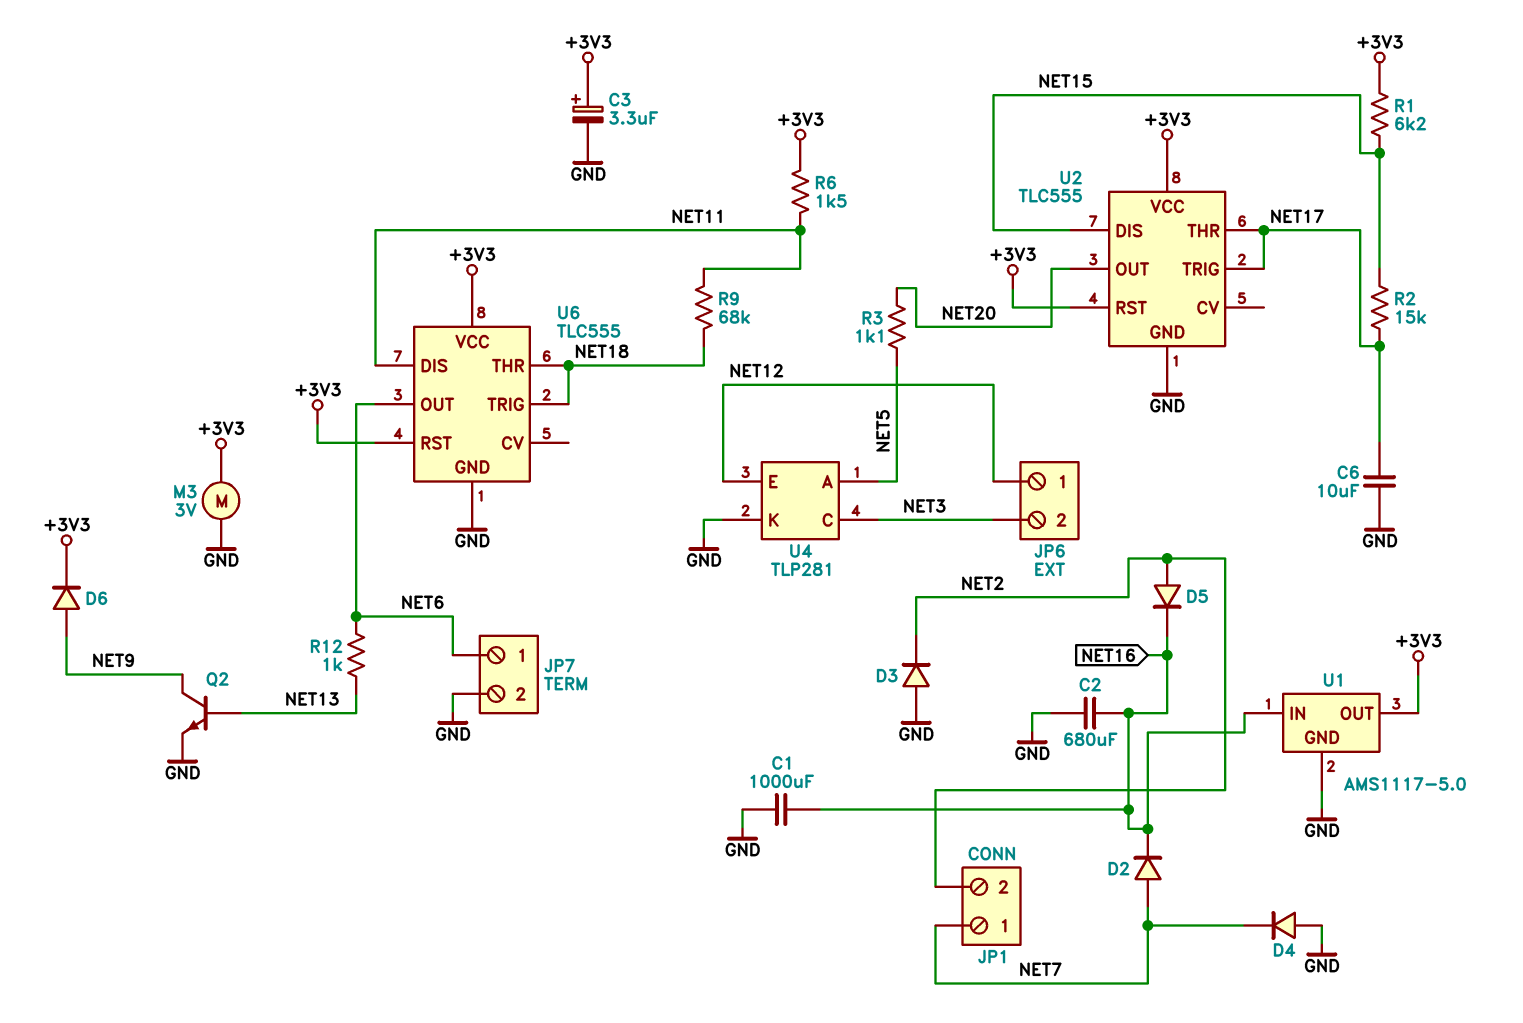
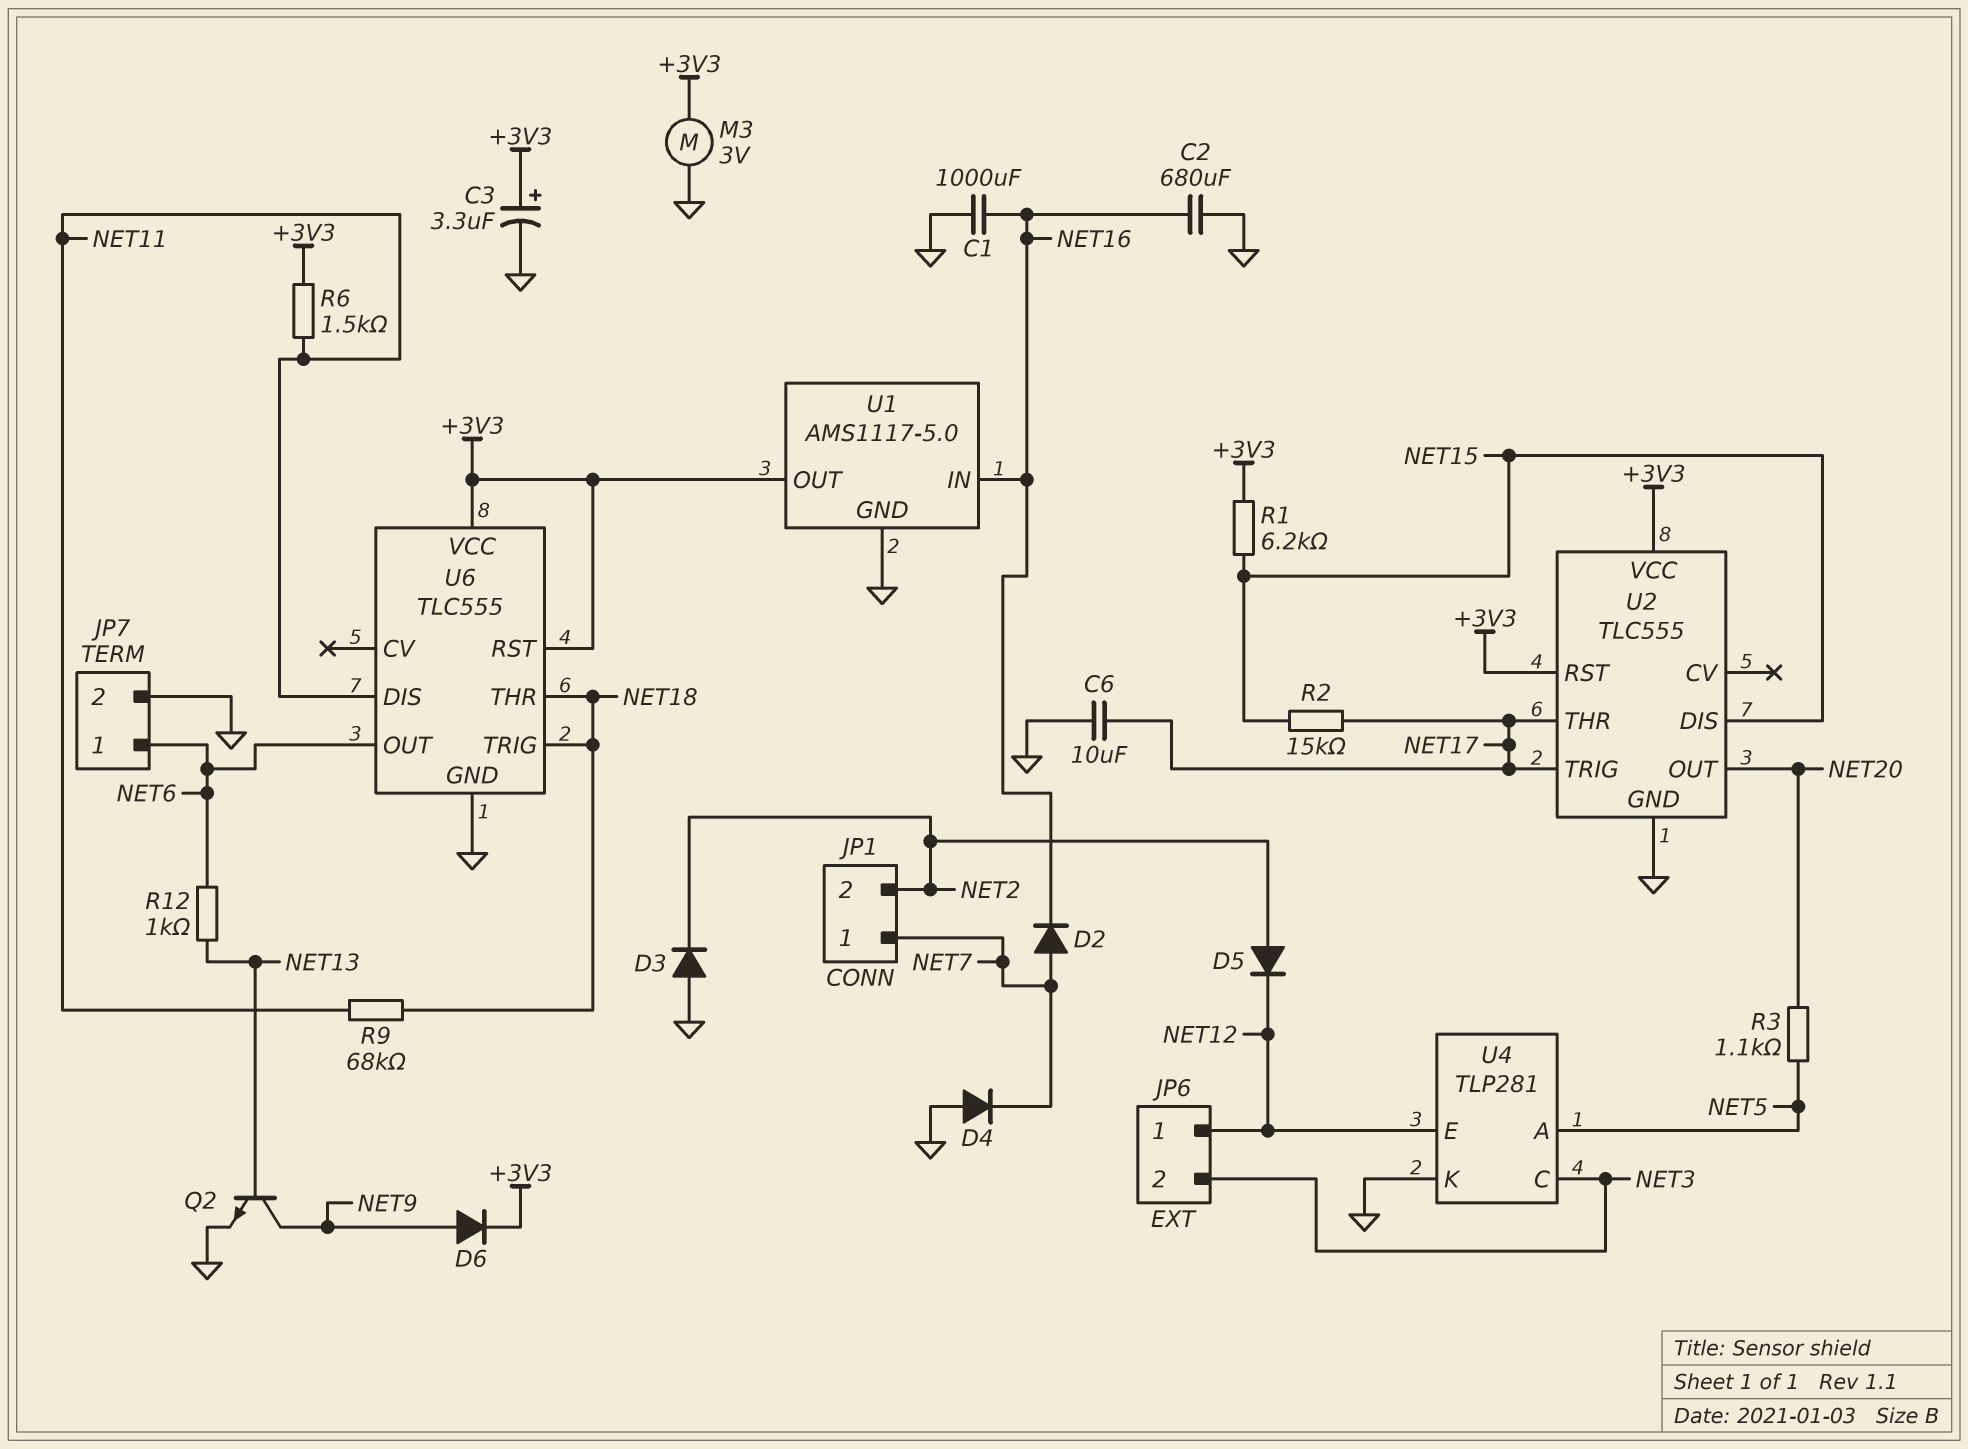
D5: diode (A NET2, K NET16) -> diode (A NET2, K NET12)

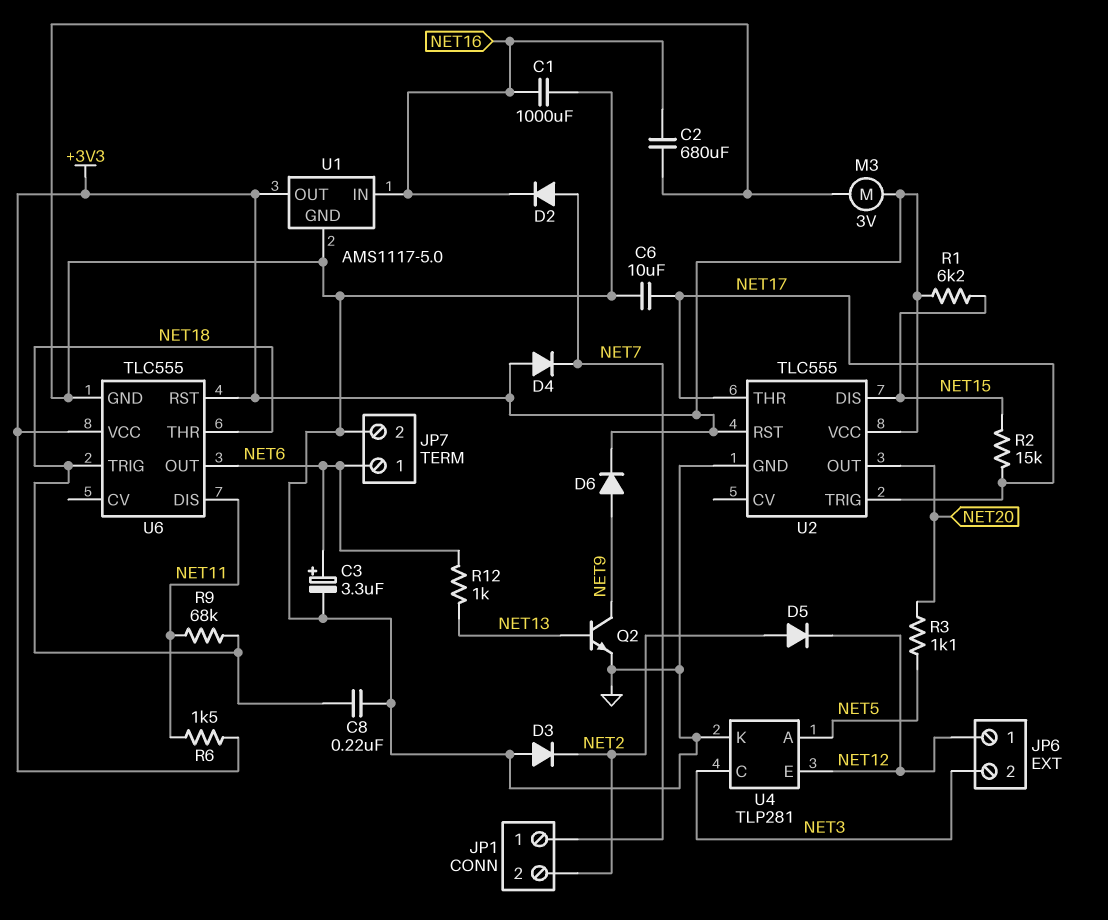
C3: 3.3uF (plus +3V3, minus GND) -> 3.3uF (plus NET6, minus GND)
C8: none -> 220nF (GND, NET18)
D4: diode (A GND, K NET7) -> diode (A +3V3, K NET7)

